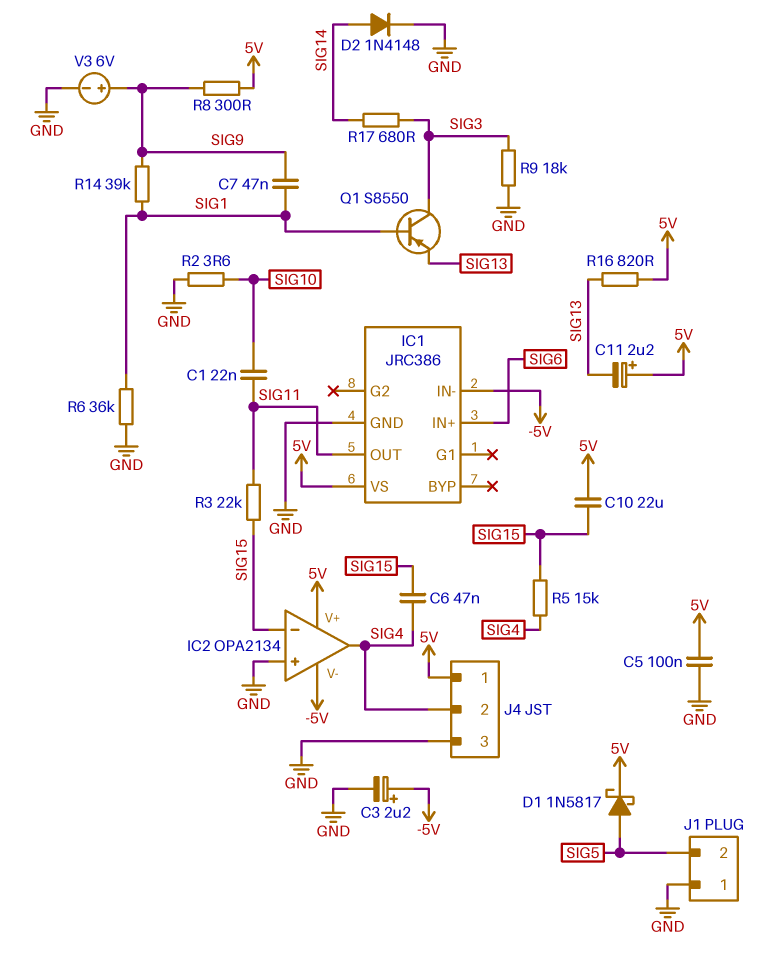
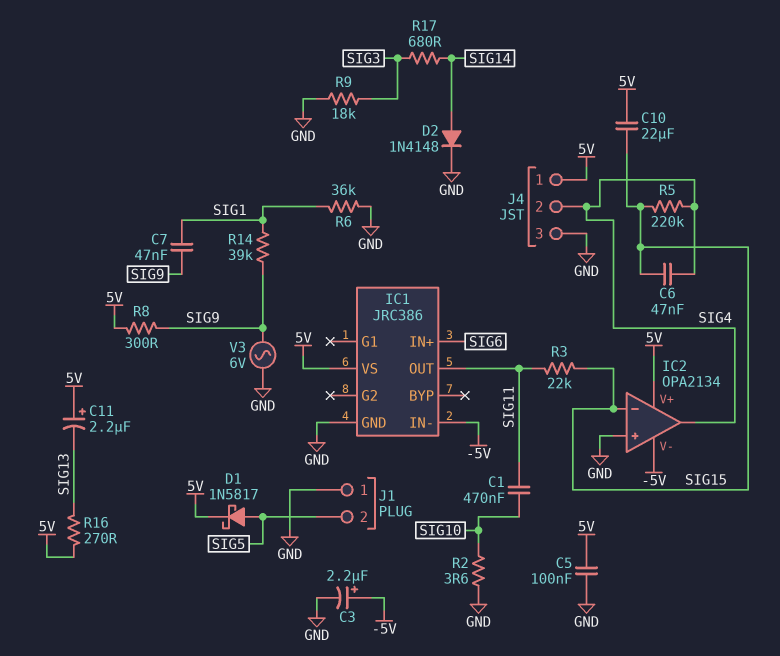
C1: 22nF (SIG10, SIG11) -> 470nF (SIG10, SIG11)
Q1: PNP S8550 (B SIG1, C SIG3, E SIG13) -> none
R5: 15k (SIG4, SIG15) -> 220k (SIG4, SIG15)
R16: 820 (5V, SIG13) -> 270 (5V, SIG13)
V3: 6V (plus SIG9, minus GND) -> AC 6V (GND, SIG9)

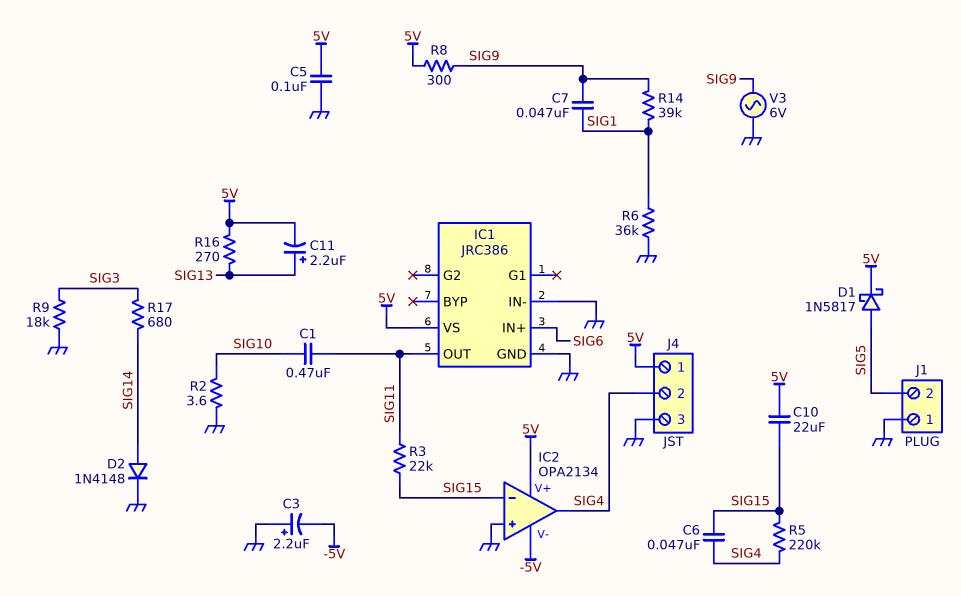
C3: 2.2uF (plus -5V, minus GND) -> 2.2uF (plus GND, minus -5V)
C11: 2.2uF (plus 5V, minus SIG13) -> 2.2uF (plus SIG13, minus 5V)
IC1 pin IN-: -5V -> GND

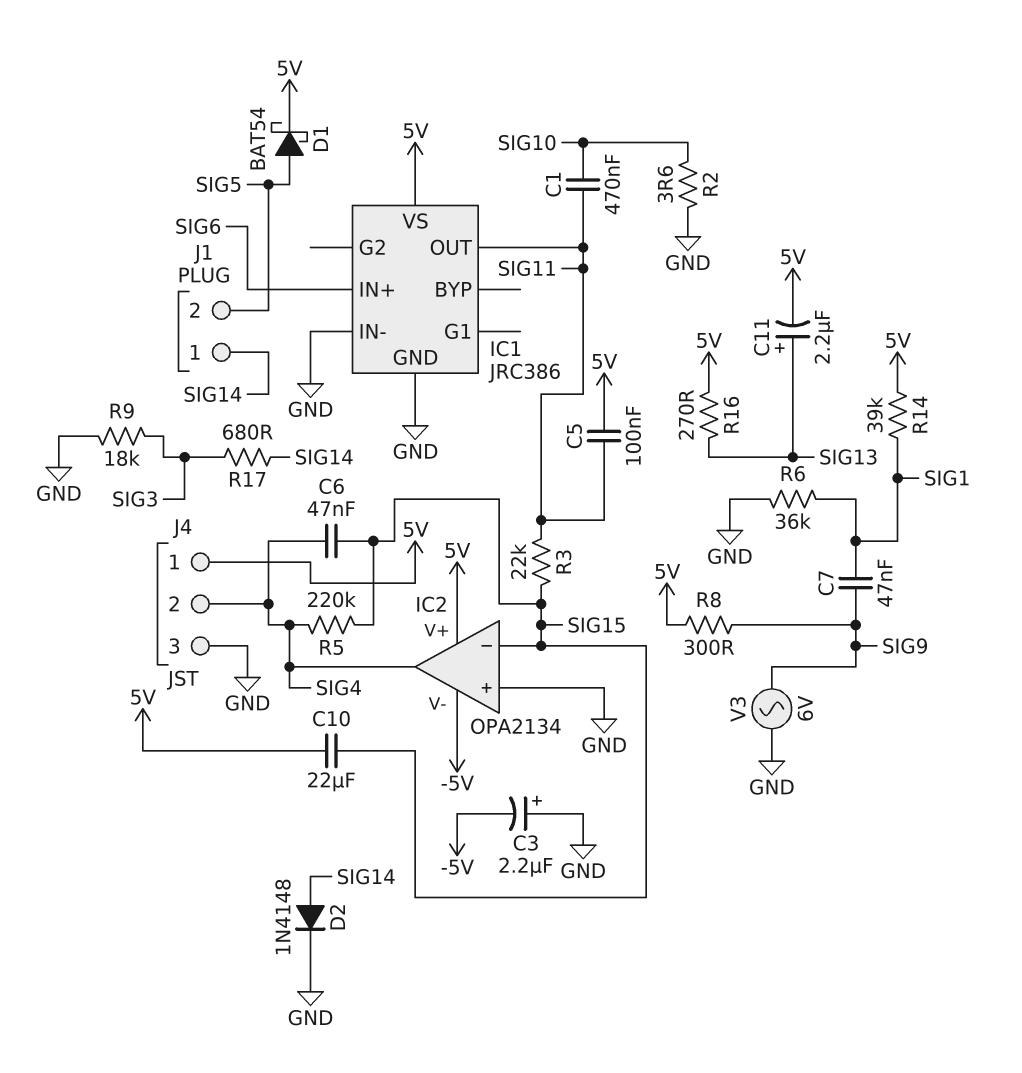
C5: 100nF (5V, GND) -> 100nF (5V, SIG11)
D1: schottky 1N5817 (A SIG5, K 5V) -> schottky BAT54 (A SIG5, K 5V)
J1 pin 1: GND -> SIG14
R14: 39k (SIG1, SIG9) -> 39k (5V, SIG1)

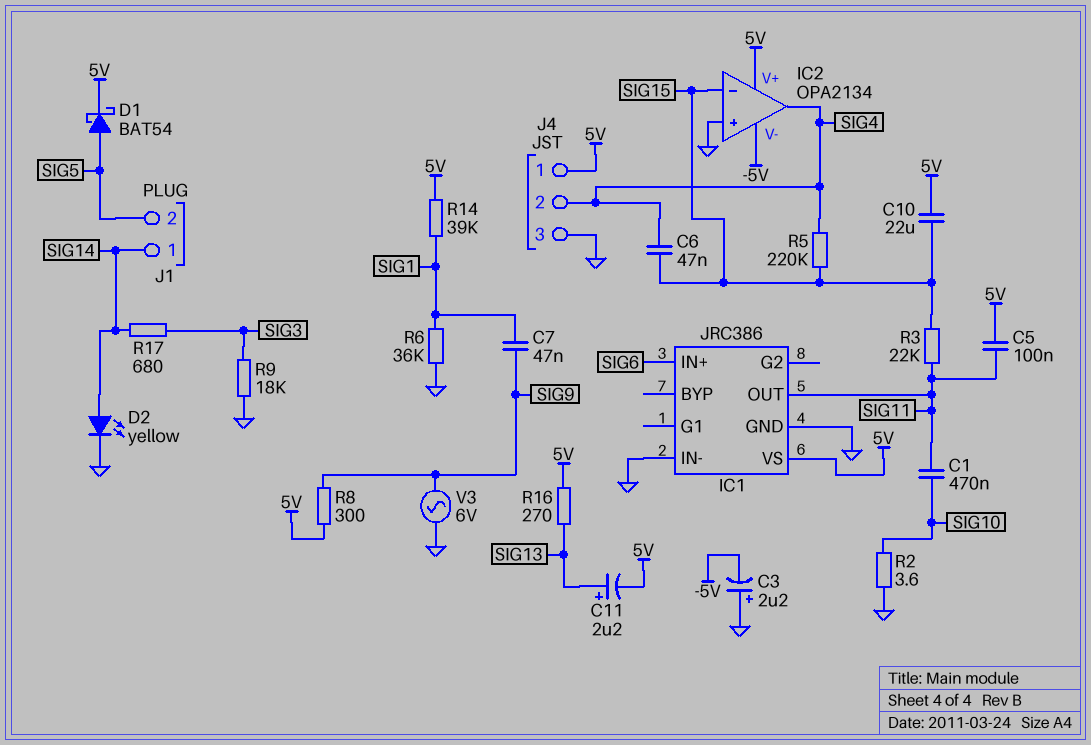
D2: diode 1N4148 (A SIG14, K GND) -> LED yellow (A SIG14, K GND)

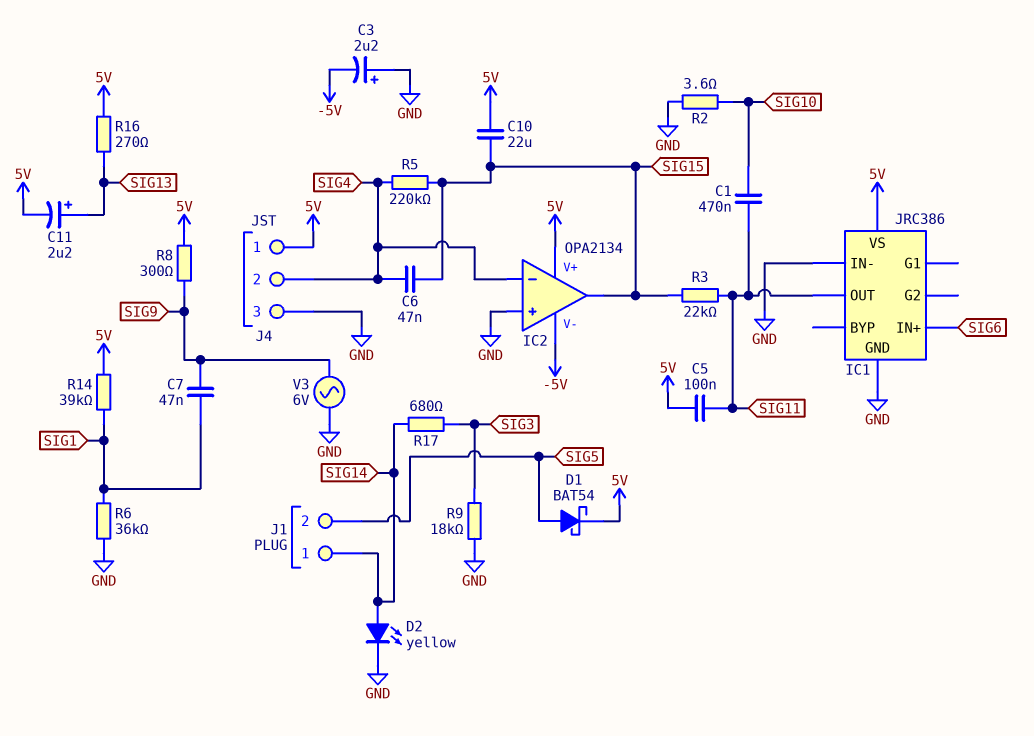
IC2 pin in-: SIG15 -> SIG4
IC2 pin out: SIG4 -> SIG15

